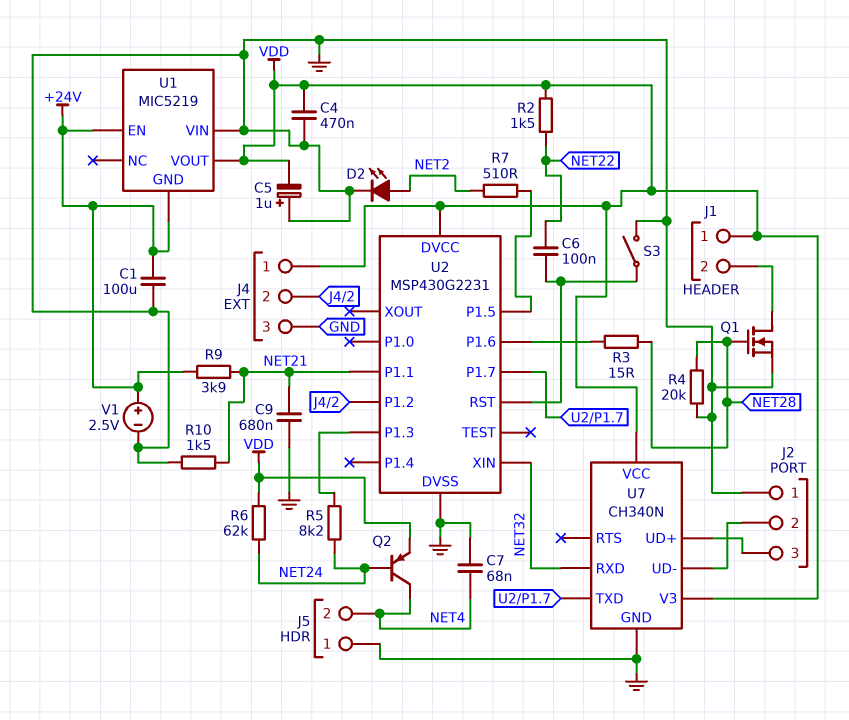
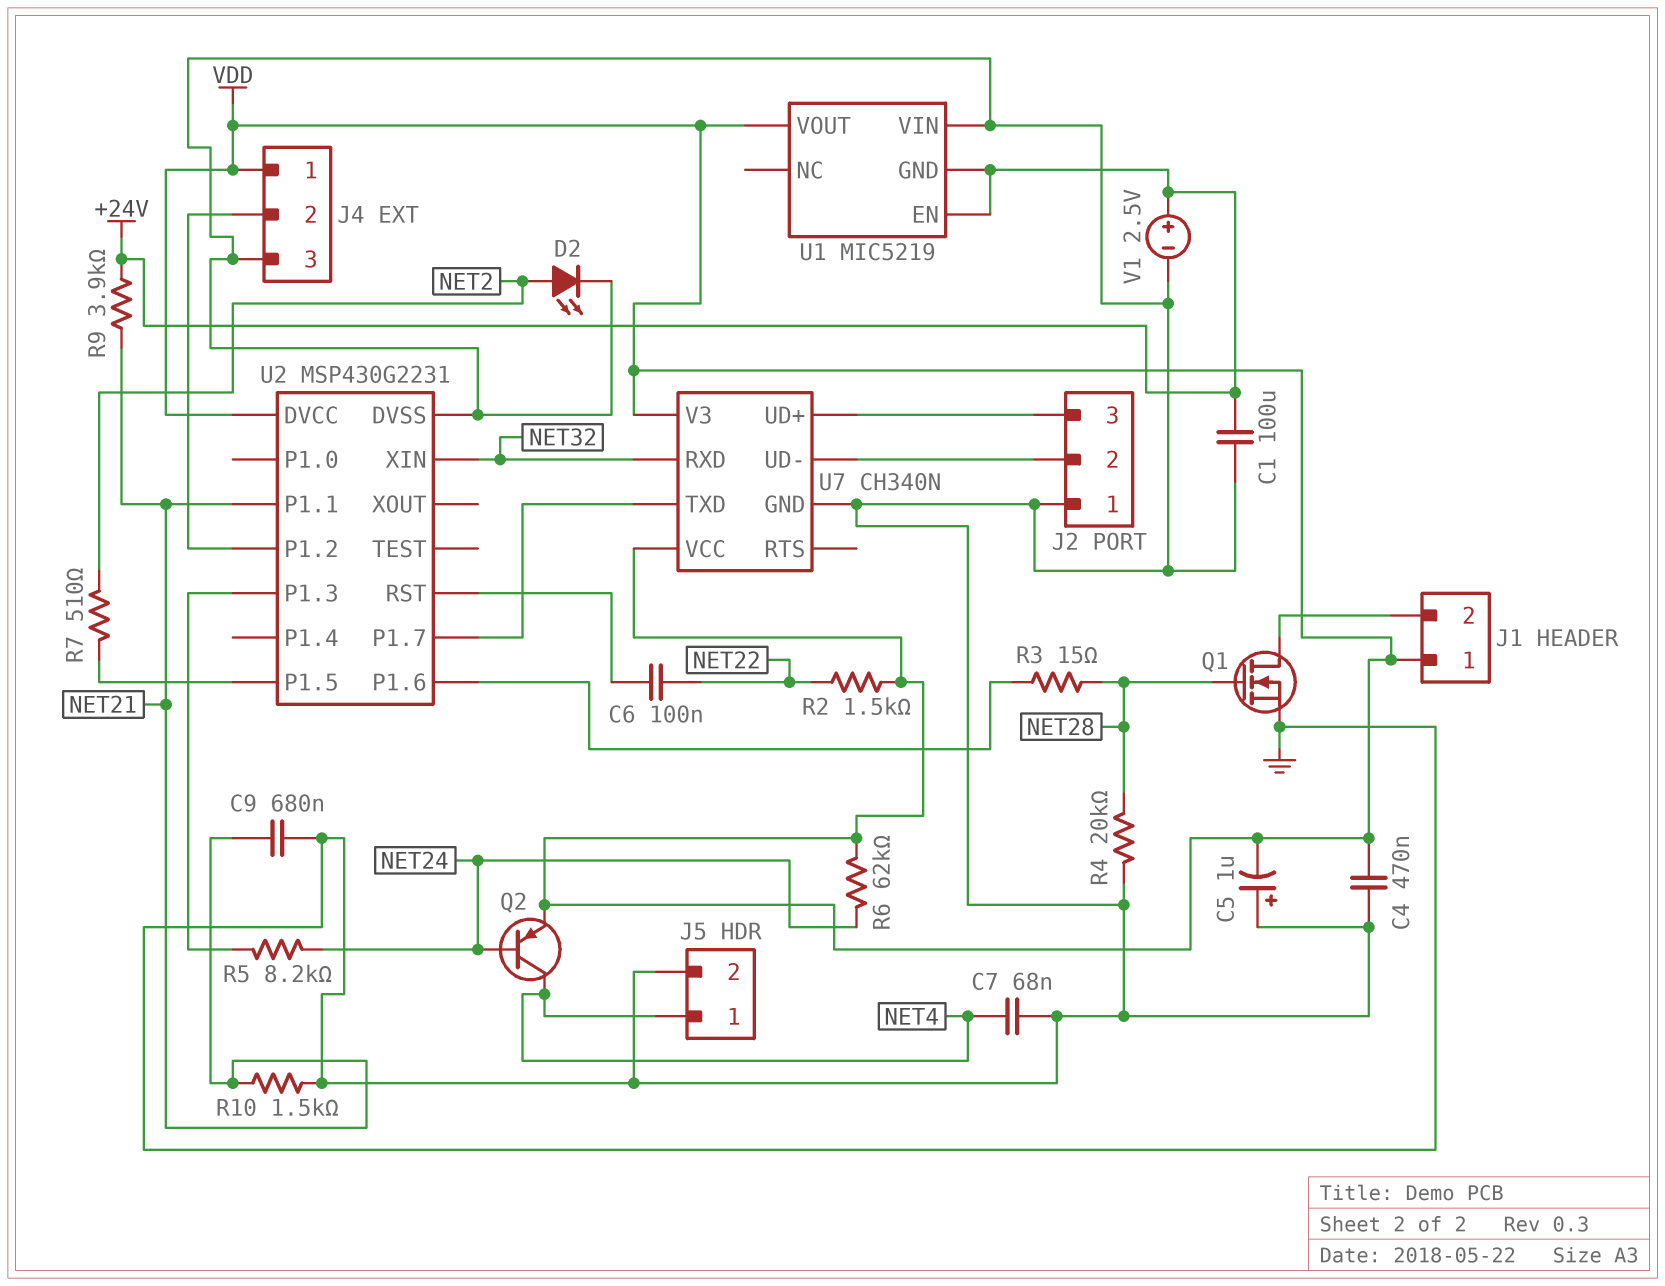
J5 pin 1: GND -> NET4
J5 pin 2: NET4 -> GND
S3: switch (GND, U2/RST) -> none

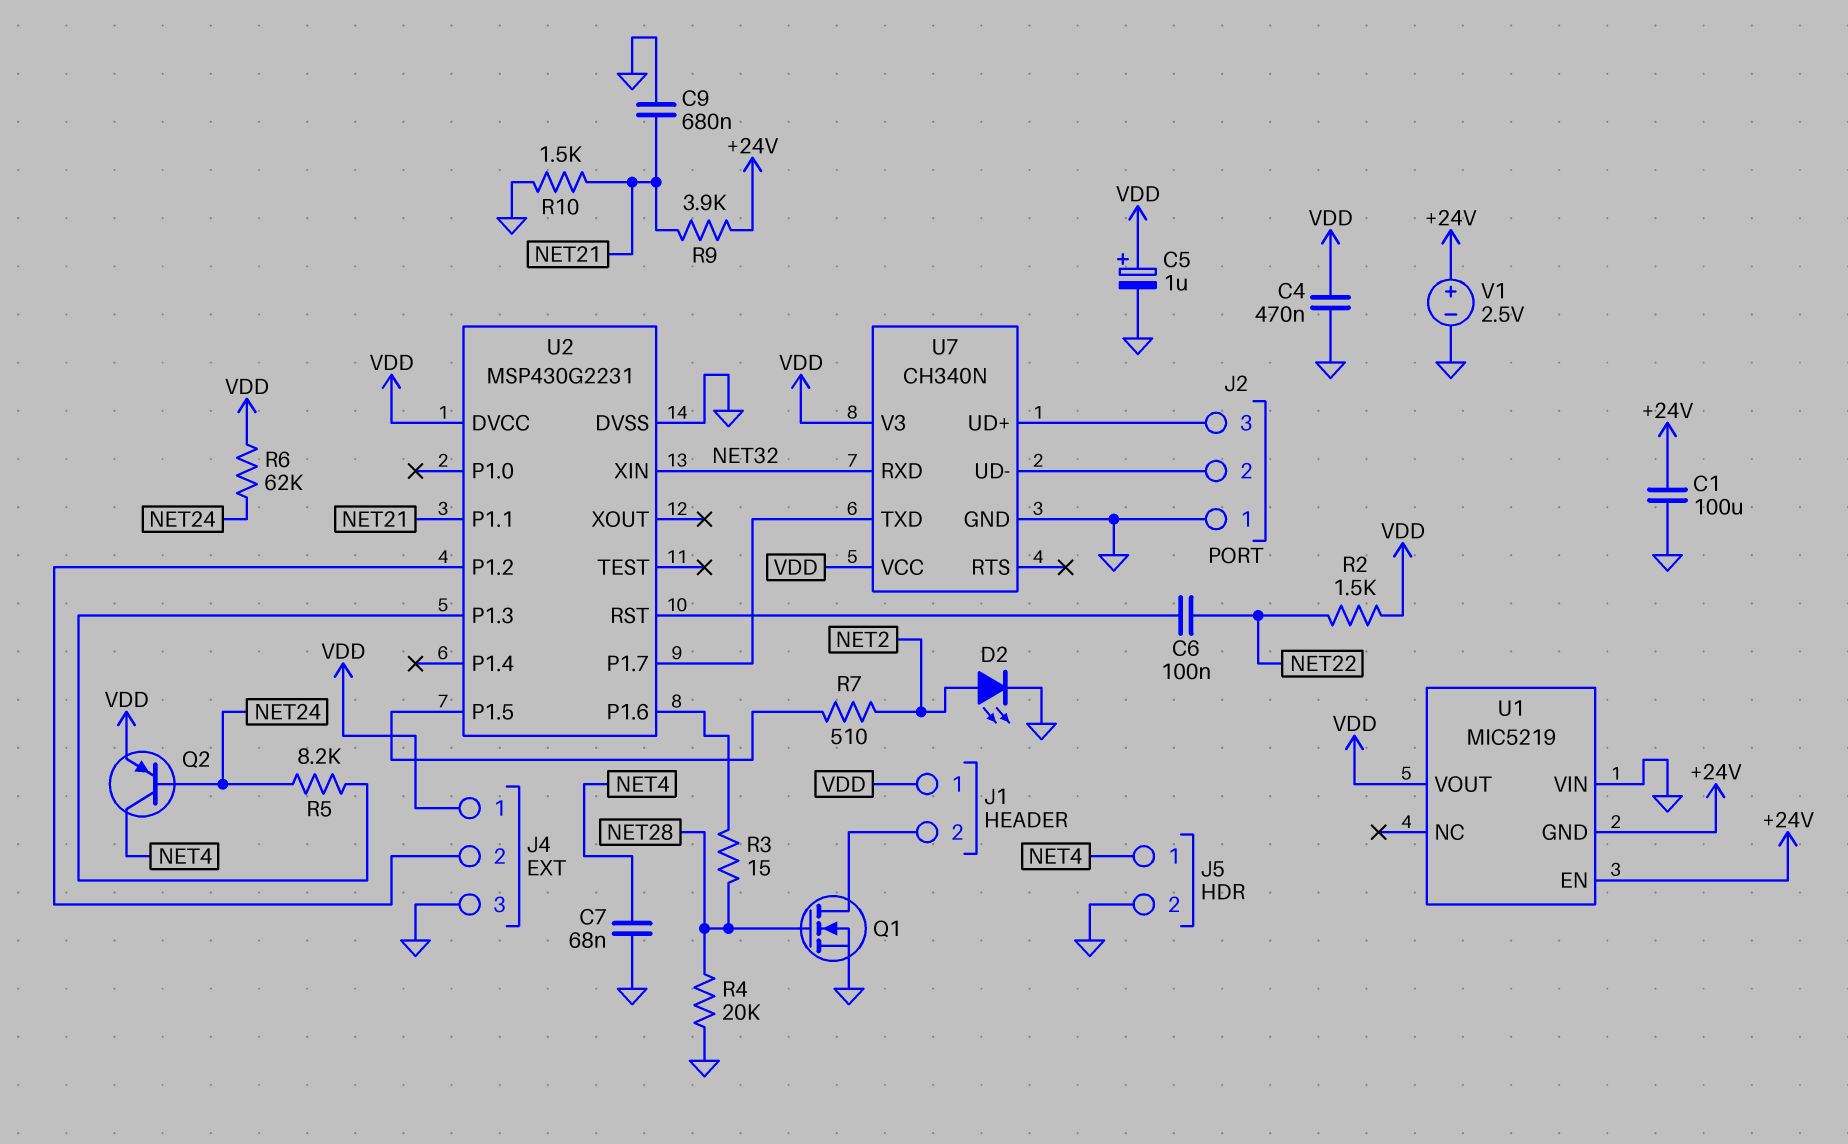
C5: 1uF (plus GND, minus VDD) -> 1uF (plus VDD, minus GND)

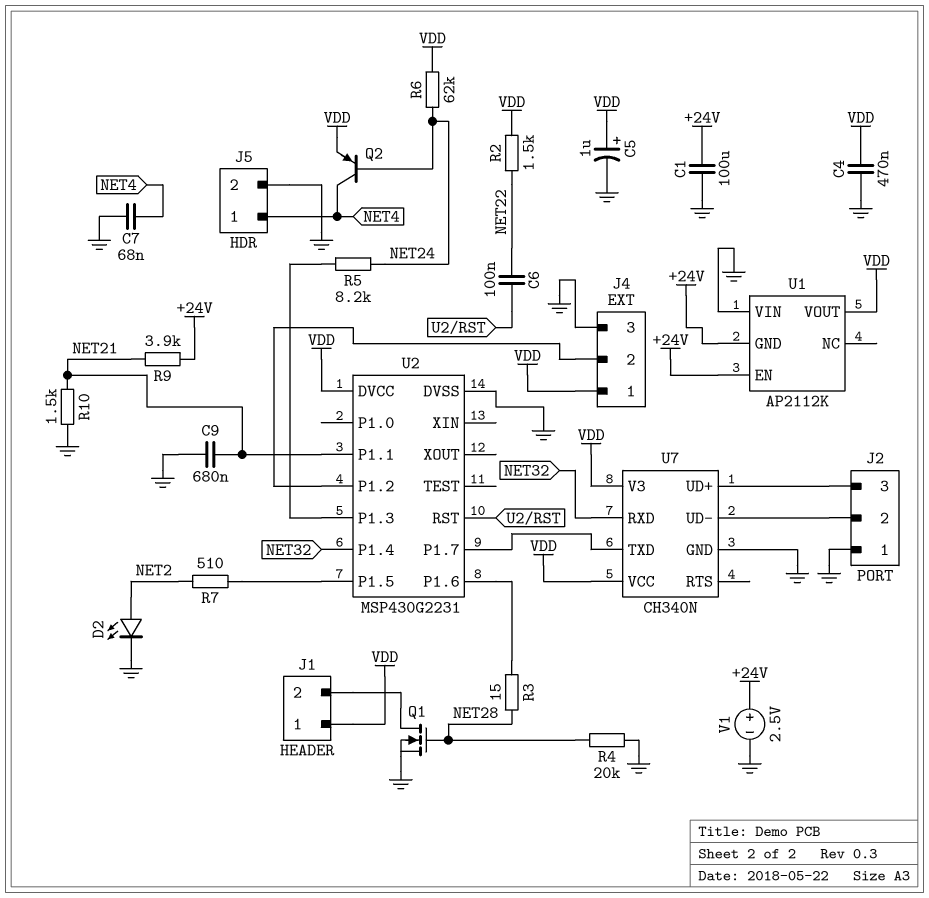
U1: MIC5219 -> AP2112K
U2 pin P1.4: none -> NET32
U2 pin XIN: NET32 -> none

